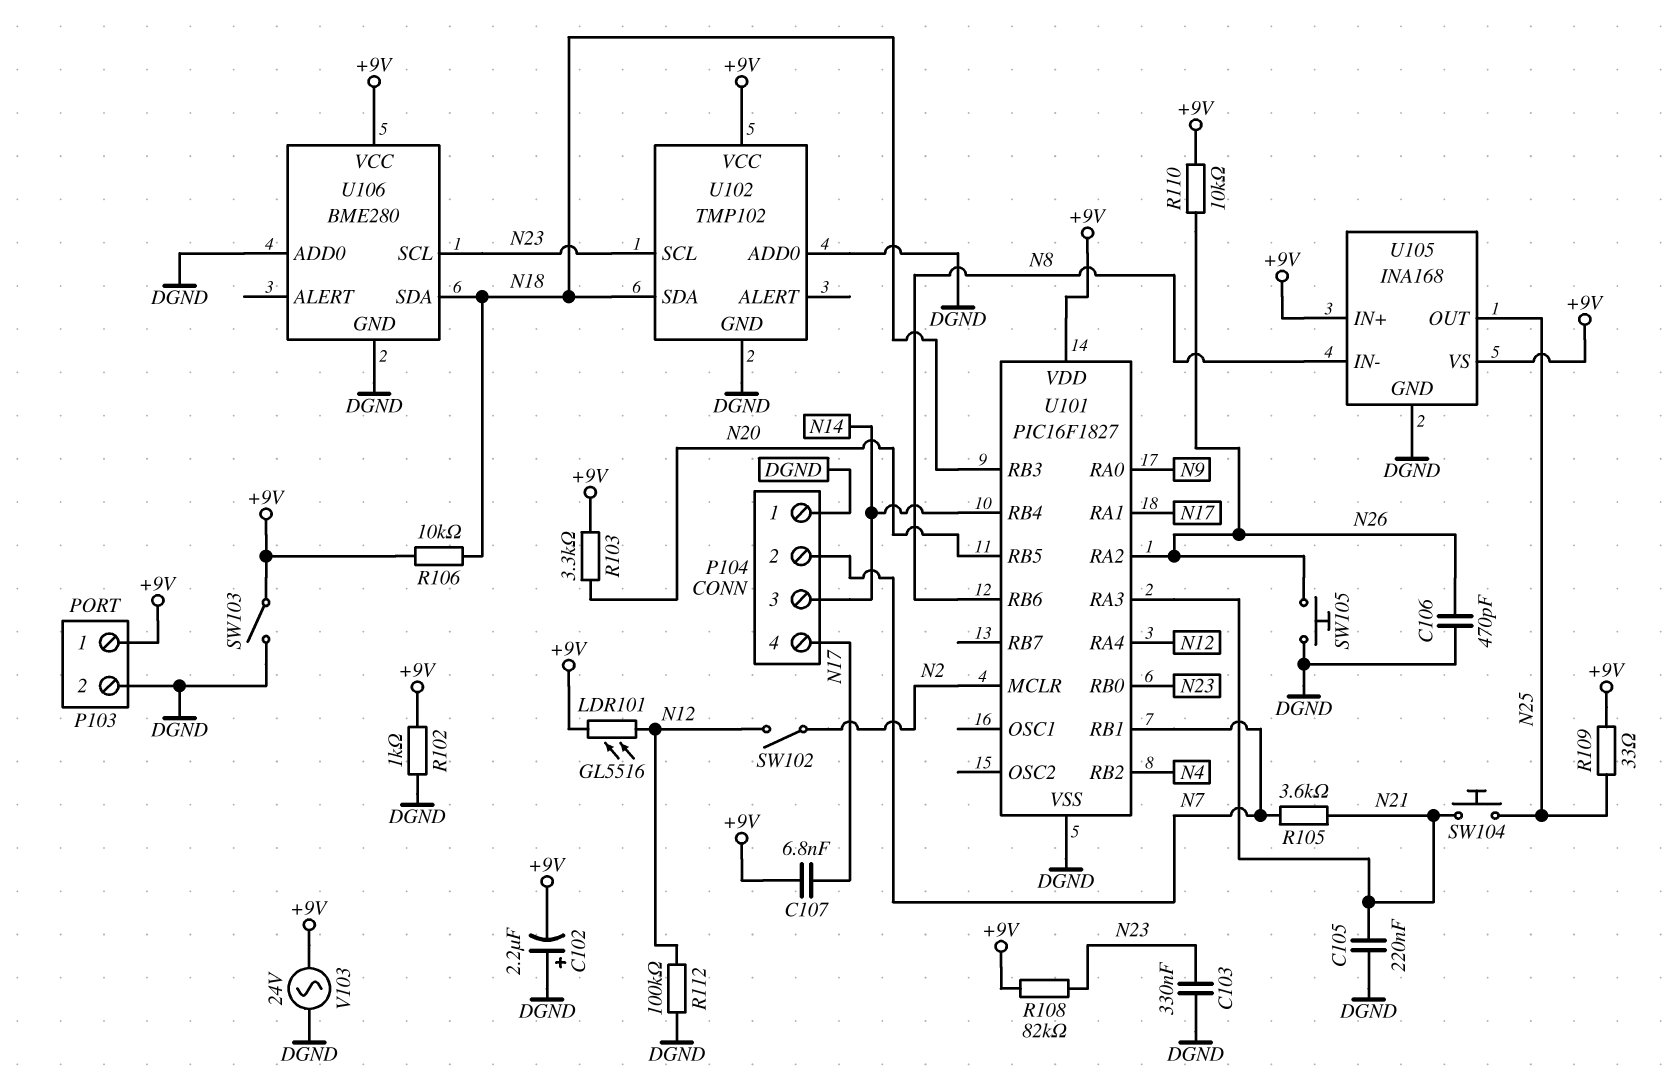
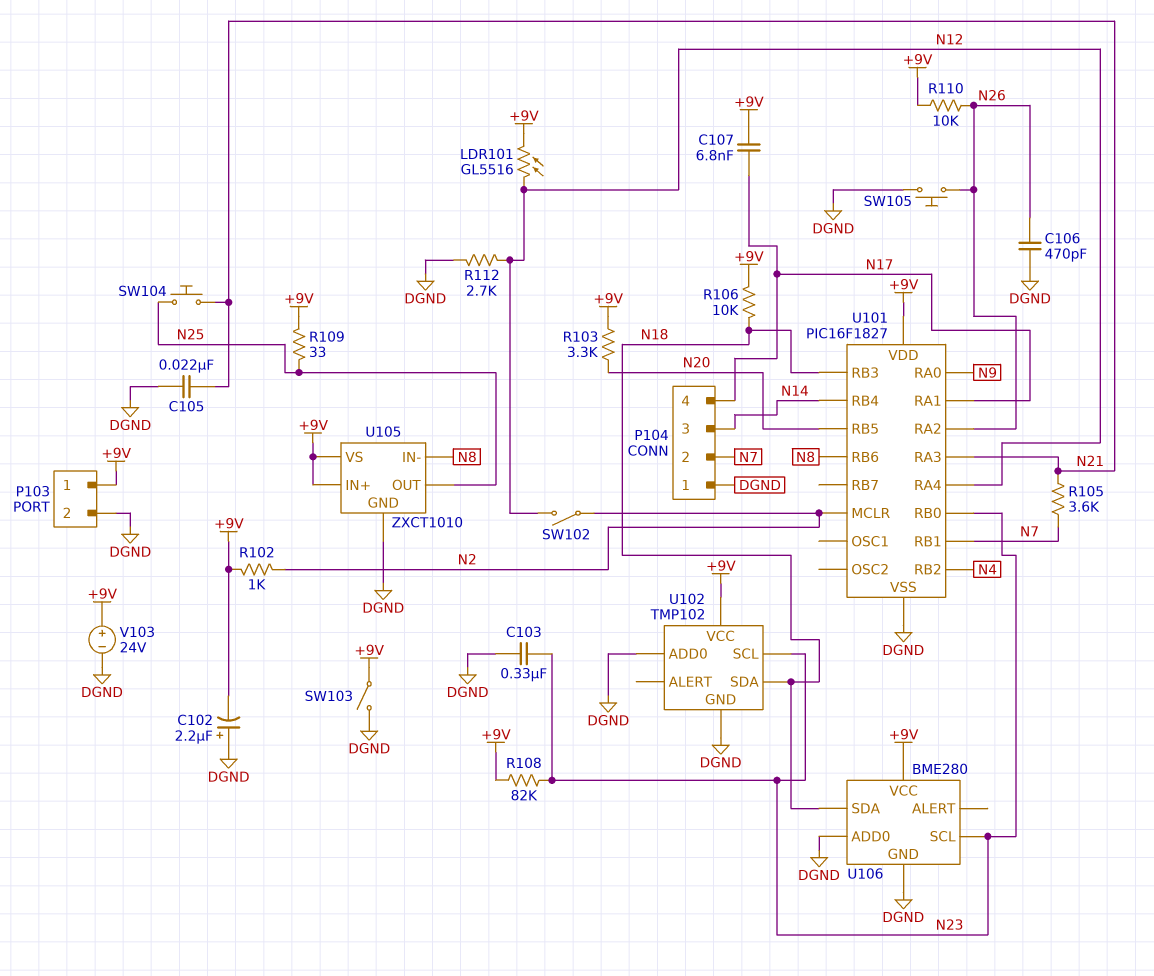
C105: 220nF (DGND, N21) -> 22nF (DGND, N21)
R102: 1k (+9V, DGND) -> 1k (+9V, N2)
R112: 100k (DGND, N12) -> 2.7k (DGND, N12)
U105: INA168 -> ZXCT1010
V103: AC 24V (+9V, DGND) -> 24V (plus +9V, minus DGND)

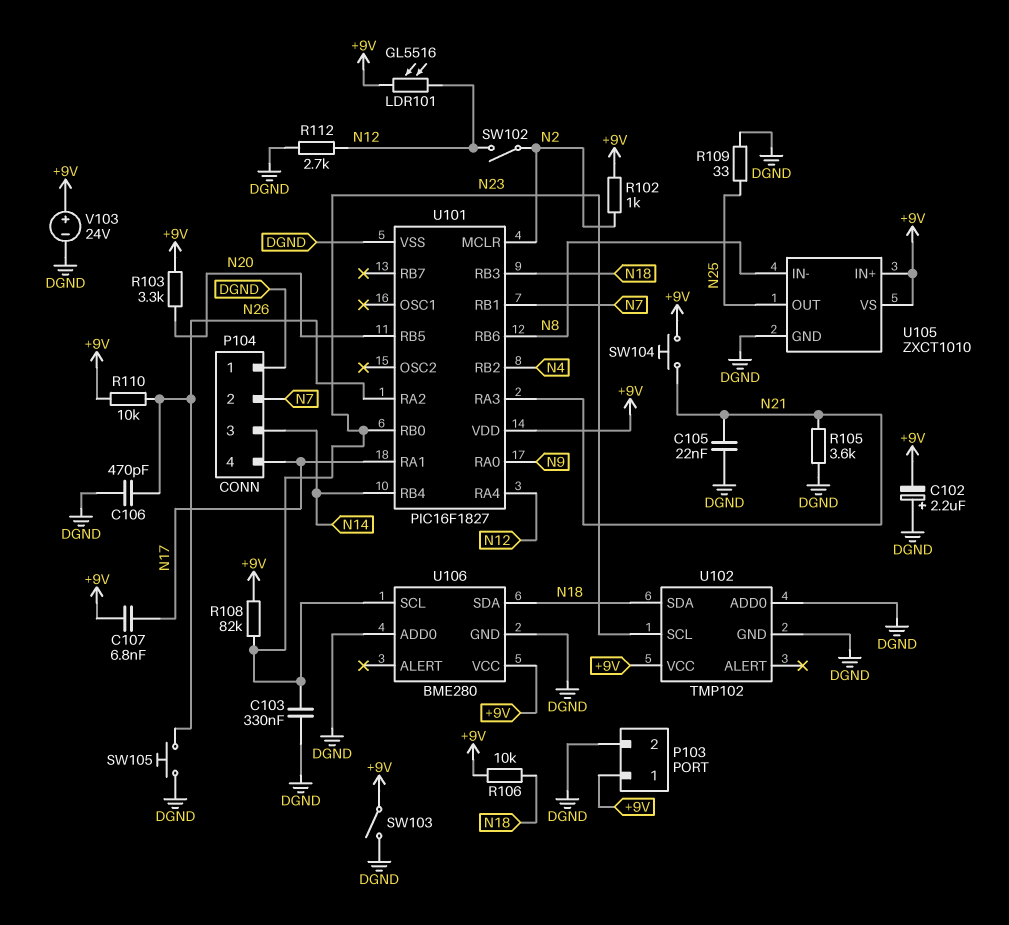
R105: 3.6k (N7, N21) -> 3.6k (DGND, N21)
R109: 33 (+9V, N25) -> 33 (DGND, N25)
SW104: button (N21, N25) -> button (+9V, N21)

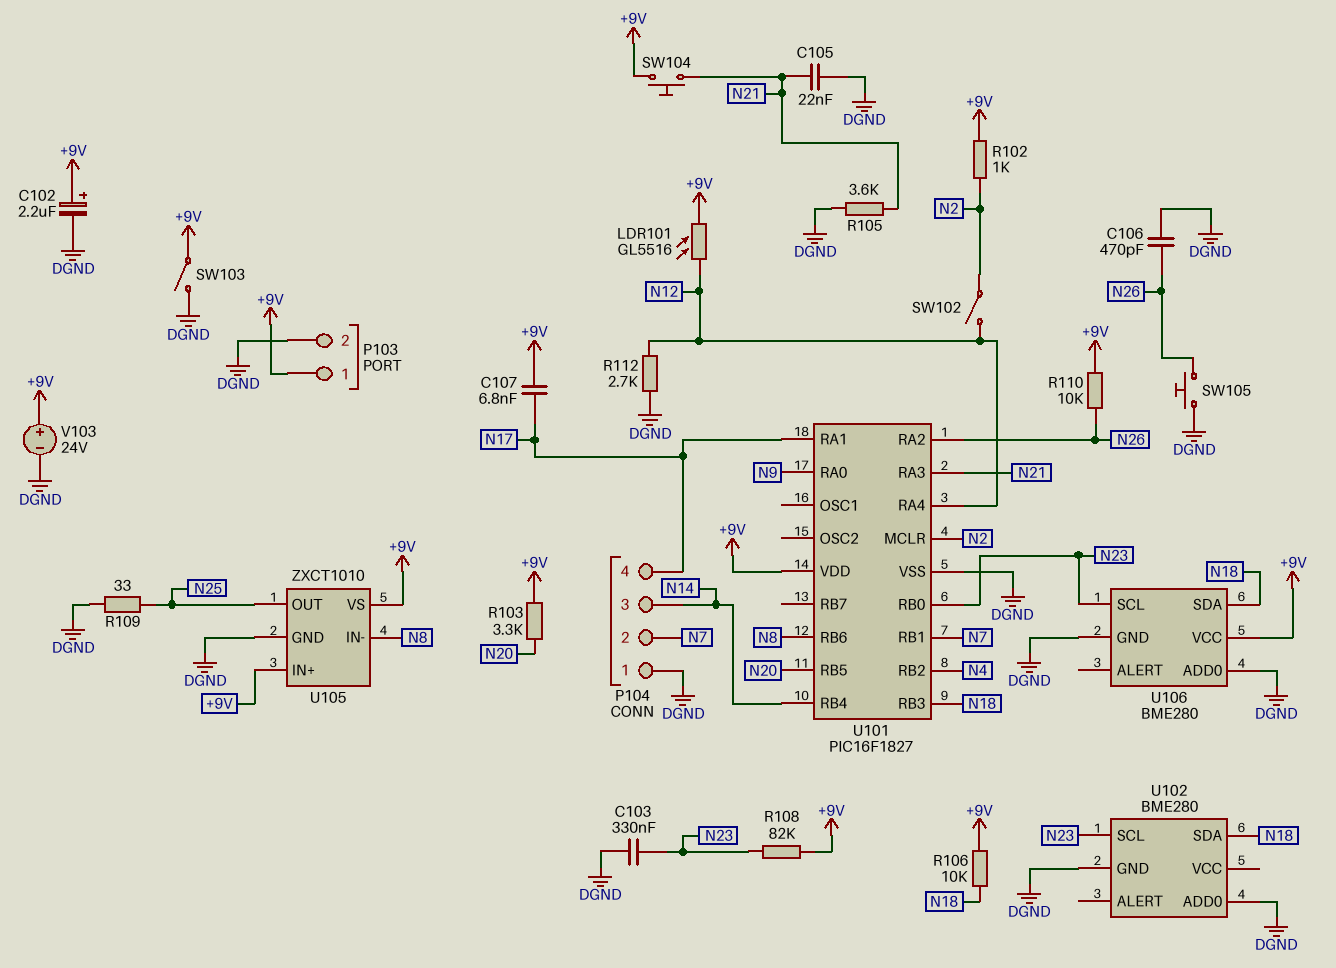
C102: 2.2uF (plus DGND, minus +9V) -> 2.2uF (plus +9V, minus DGND)
U102: TMP102 -> BME280
U102 pin VCC: +9V -> none

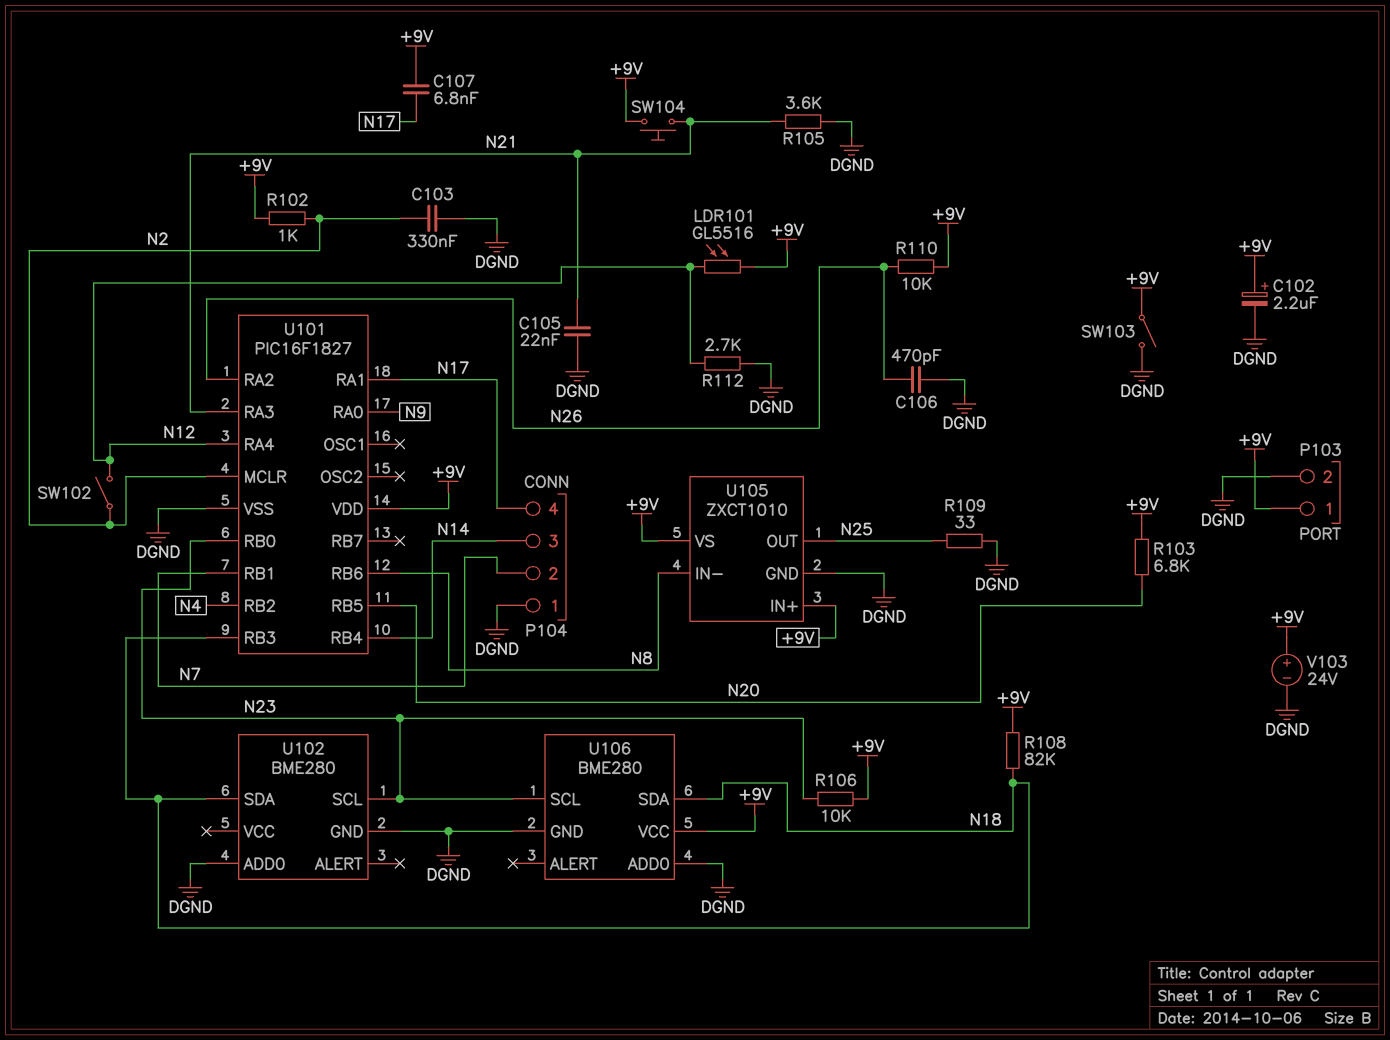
C103: 330nF (DGND, N23) -> 330nF (DGND, N2)
R103: 3.3k (+9V, N20) -> 6.8k (+9V, N20)
R106: 10k (+9V, N18) -> 10k (+9V, N23)
R108: 82k (+9V, N23) -> 82k (+9V, N18)
SW105: button (DGND, N26) -> none

